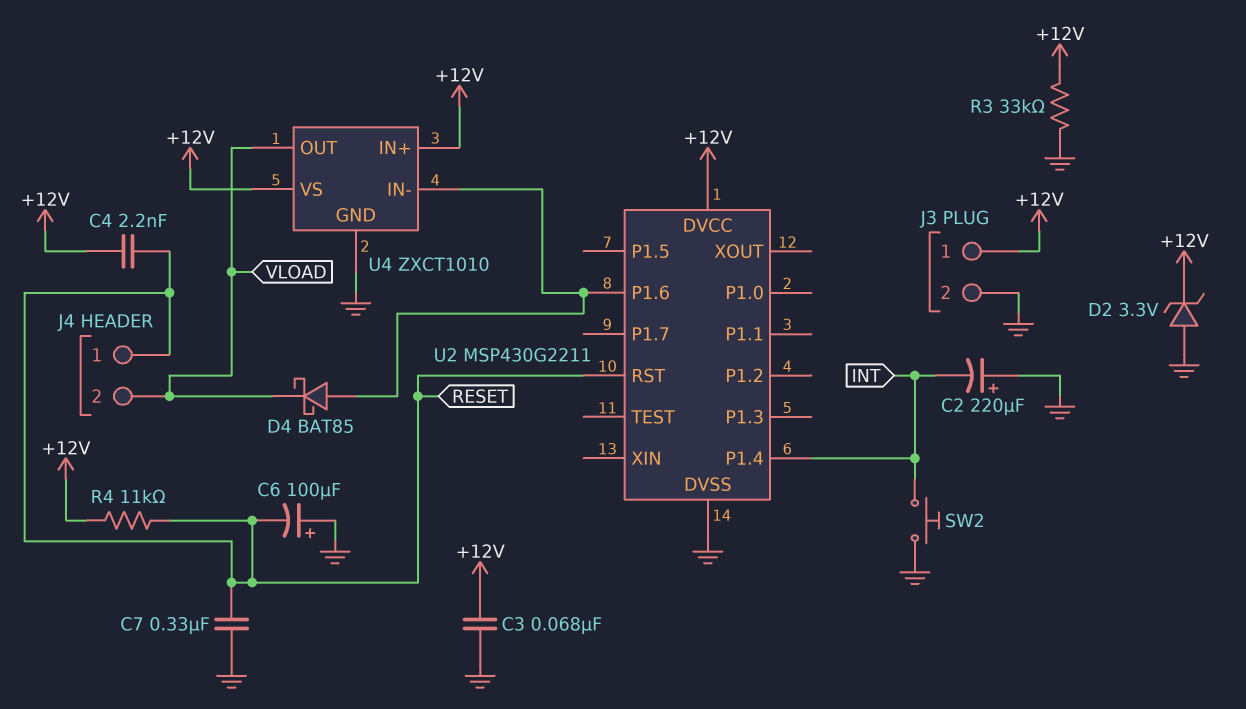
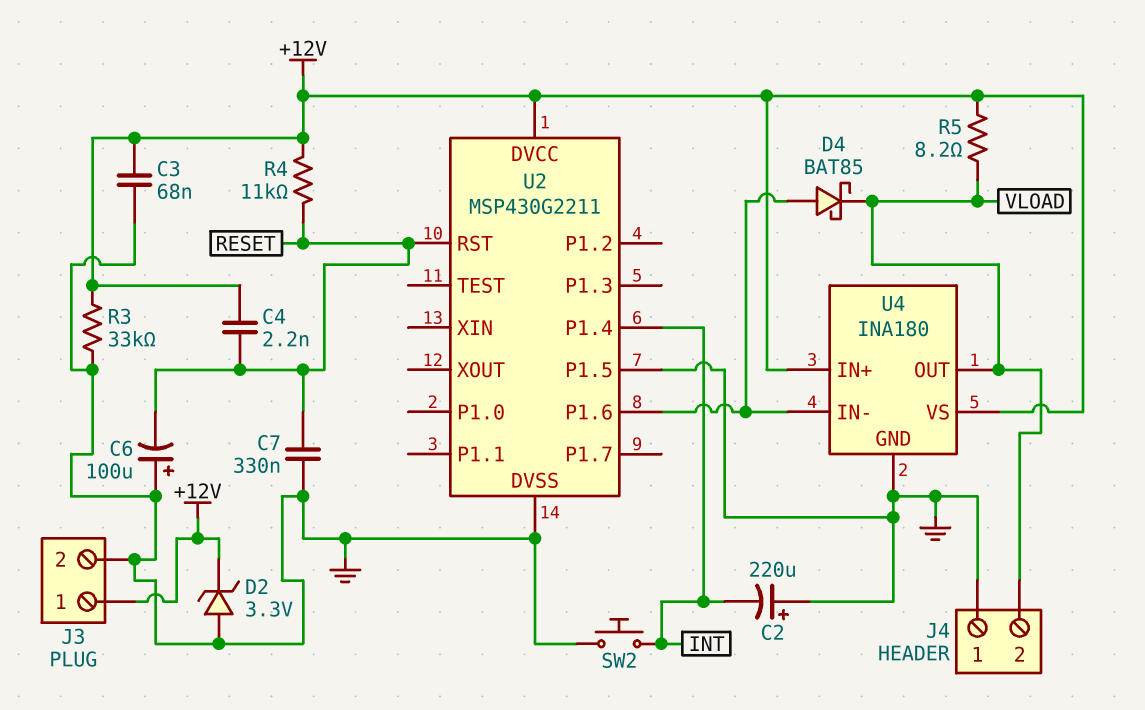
J4 pin 1: RESET -> GND
R5: none -> 8.2 (+12V, VLOAD)
U2 pin P1.5: none -> GND
U4: ZXCT1010 -> INA180

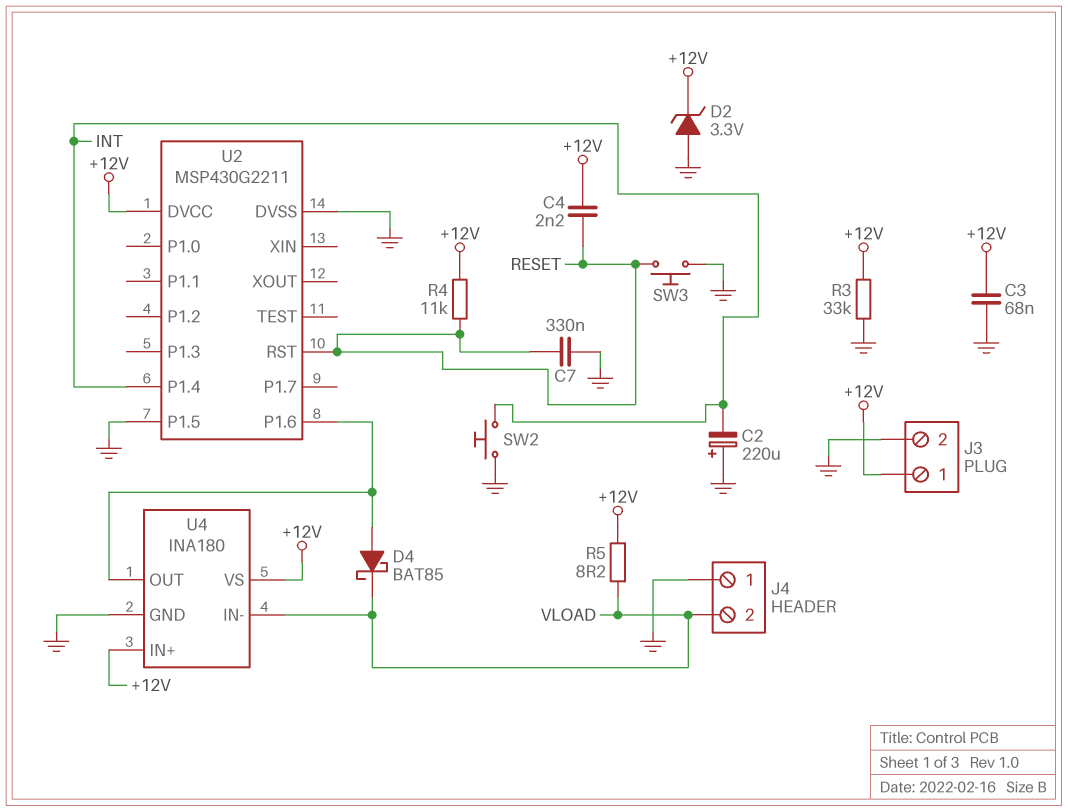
C6: 100uF (plus GND, minus RESET) -> none
SW3: none -> button (GND, RESET)
U4 pin IN-: U2/P1.6 -> VLOAD
U4 pin OUT: VLOAD -> U2/P1.6

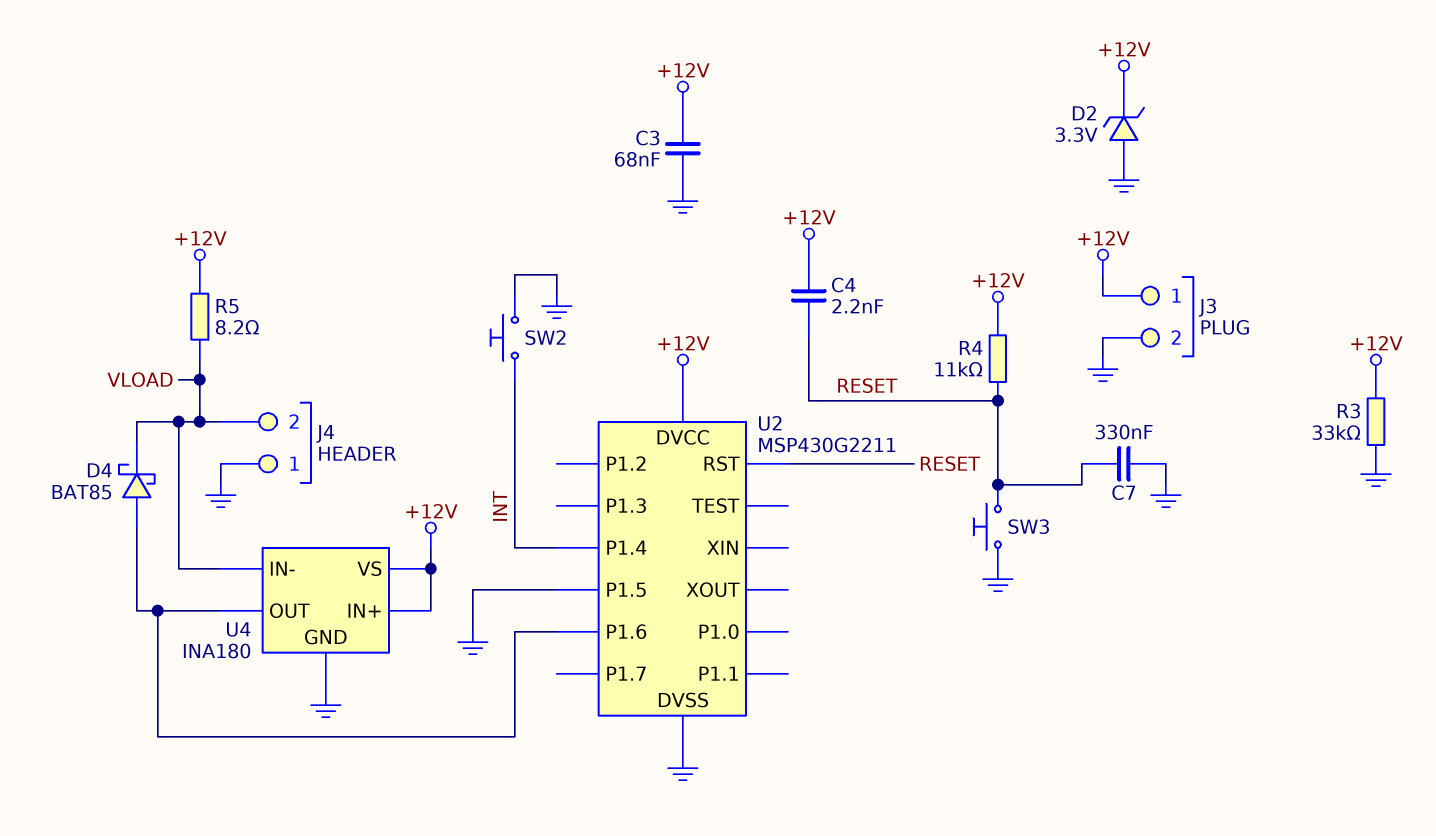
C2: 220uF (plus GND, minus INT) -> none

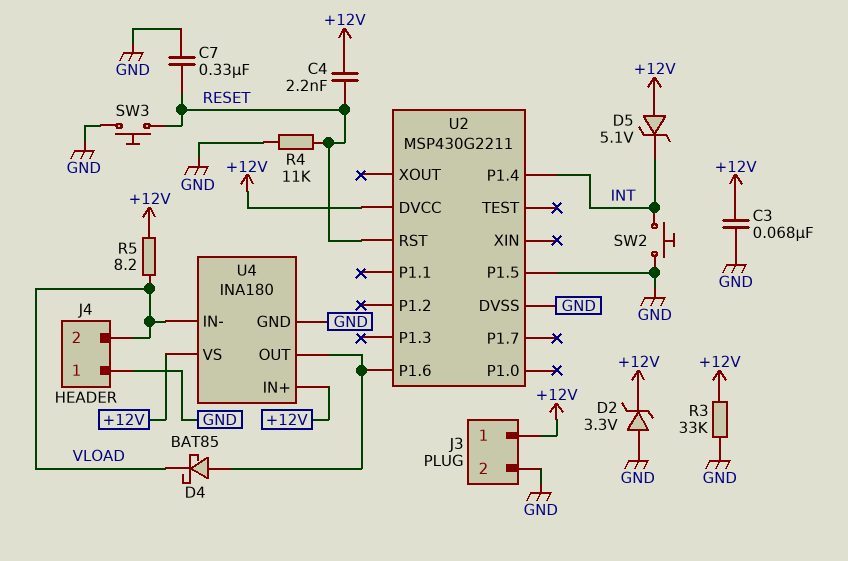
D5: none -> zener 5.1V (A +12V, K INT)
R4: 11k (+12V, RESET) -> 11k (GND, RESET)

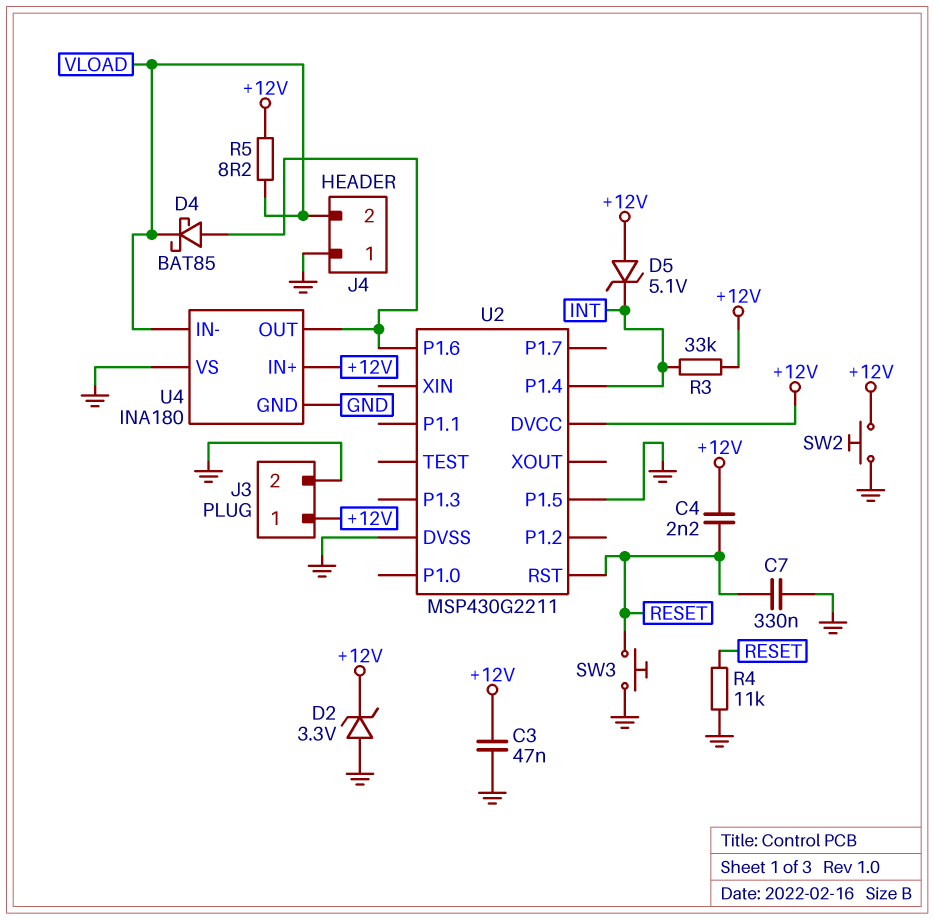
C3: 68nF (+12V, GND) -> 47nF (+12V, GND)
R3: 33k (+12V, GND) -> 33k (+12V, INT)
SW2: button (GND, INT) -> button (+12V, GND)
U4 pin VS: +12V -> GND

